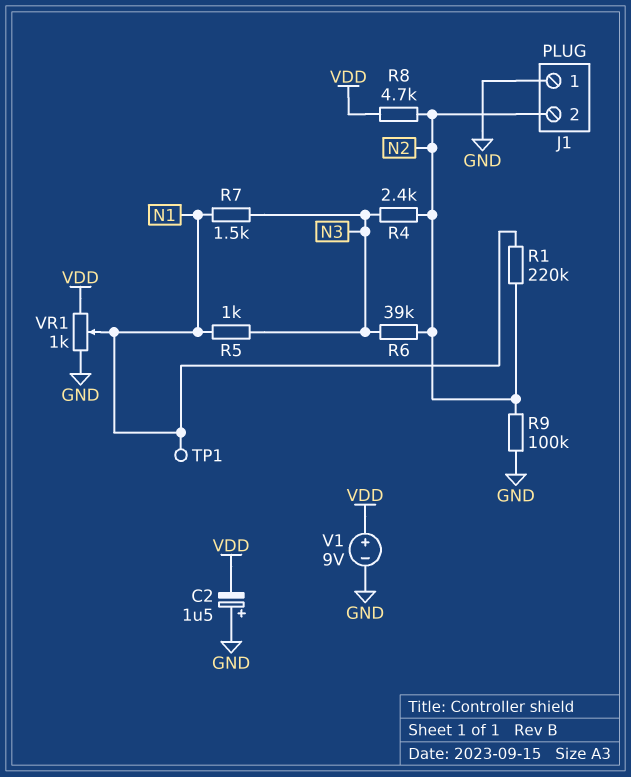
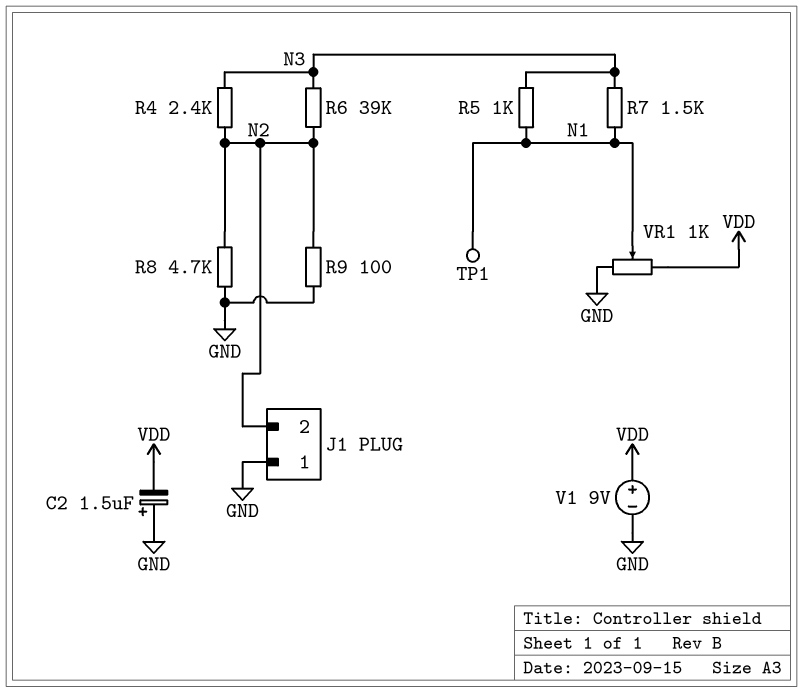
R1: 220k (N1, N2) -> none
R8: 4.7k (N2, VDD) -> 4.7k (GND, N2)
R9: 100k (GND, N2) -> 100 (GND, N2)

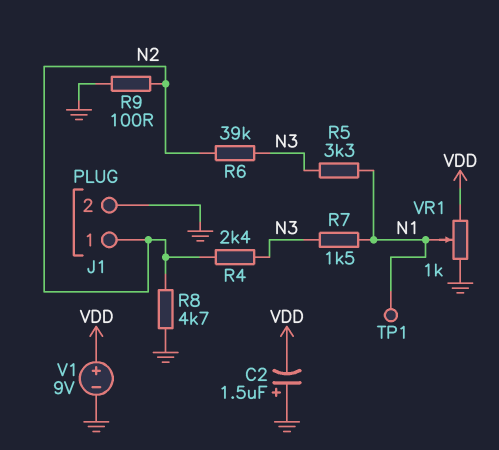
J1 pin 1: GND -> N2
J1 pin 2: N2 -> GND
R5: 1k (N1, N3) -> 3.3k (N1, N3)

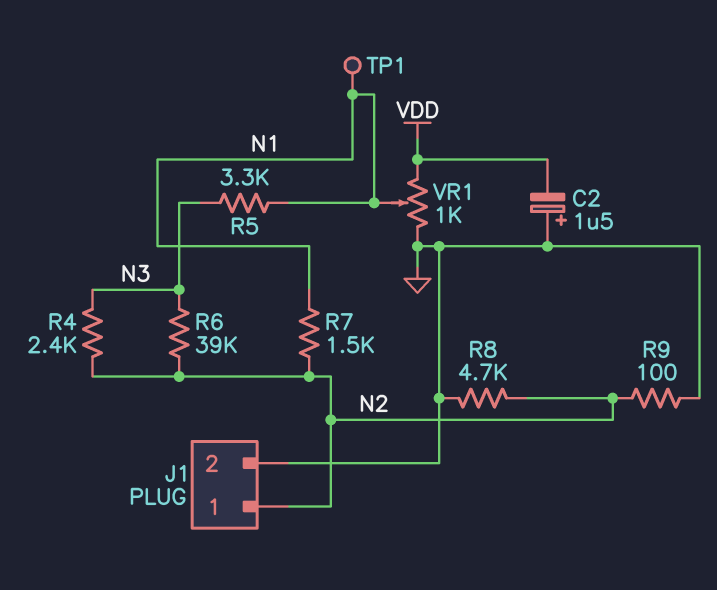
R7: 1.5k (N1, N3) -> 1.5k (N1, N2)
V1: 9V (plus VDD, minus GND) -> none

